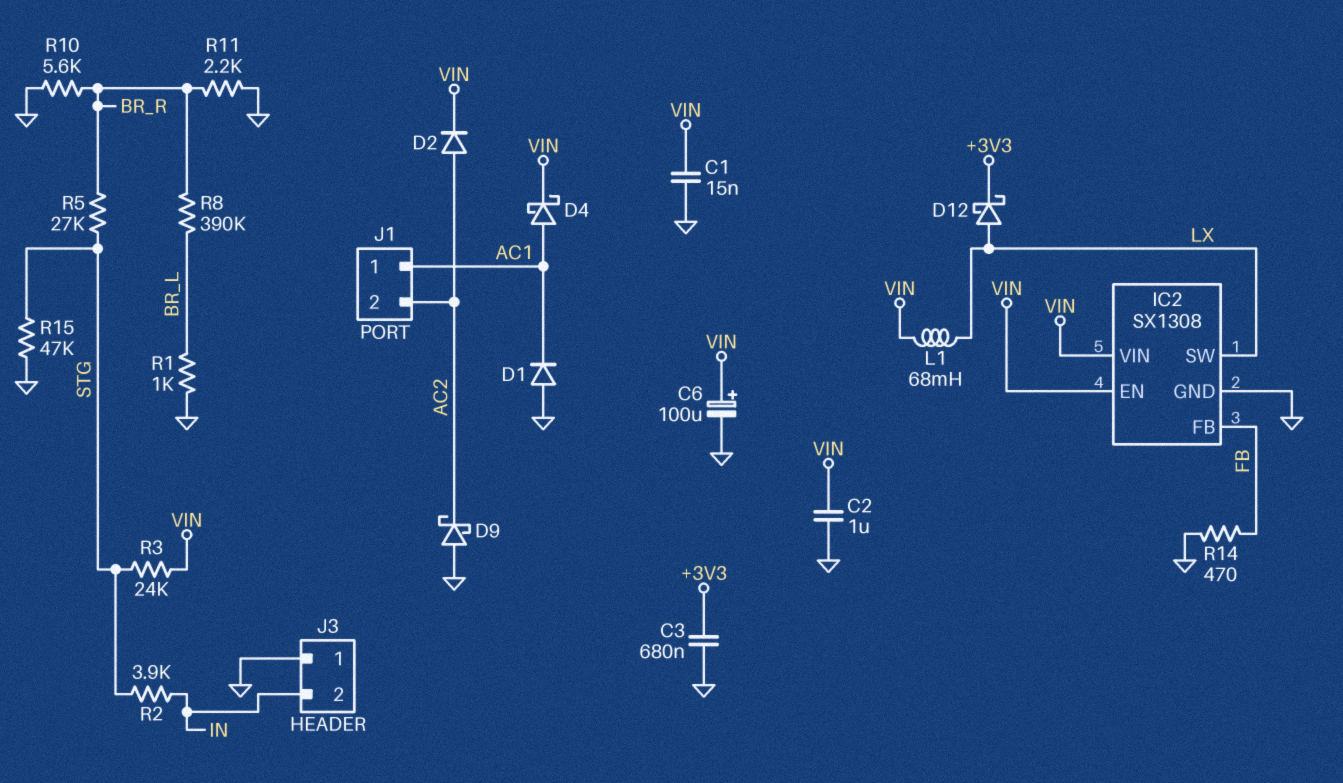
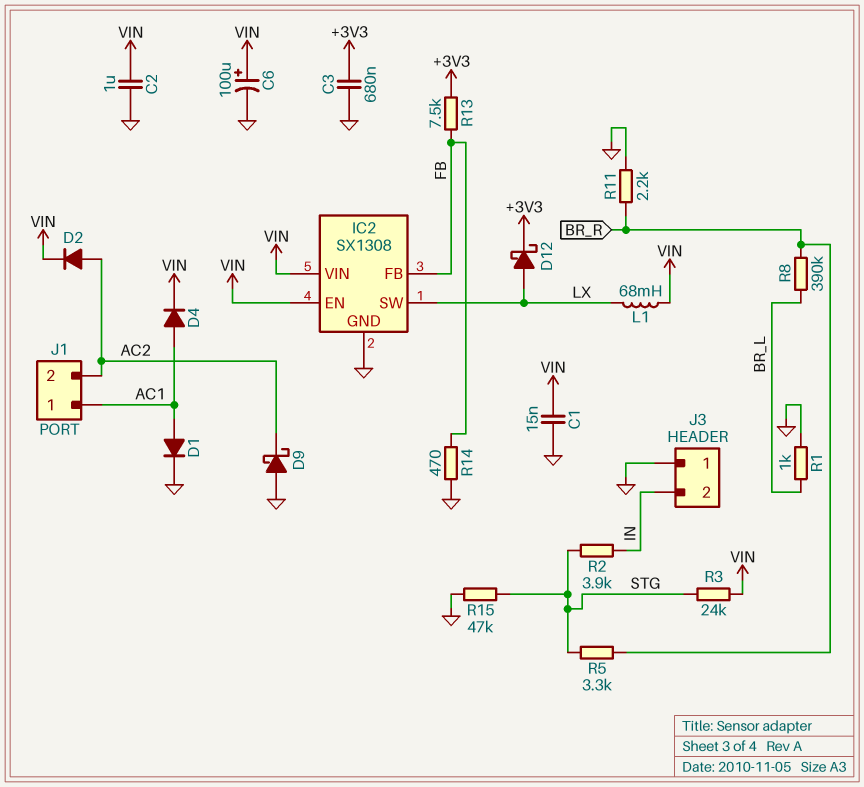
D1: diode (A GND, K AC1) -> diode (A AC1, K GND)
D4: schottky (A AC1, K VIN) -> diode (A AC1, K VIN)
R5: 27k (BR_R, STG) -> 3.3k (BR_R, STG)
R10: 5.6k (BR_R, GND) -> none
R13: none -> 7.5k (+3V3, FB)

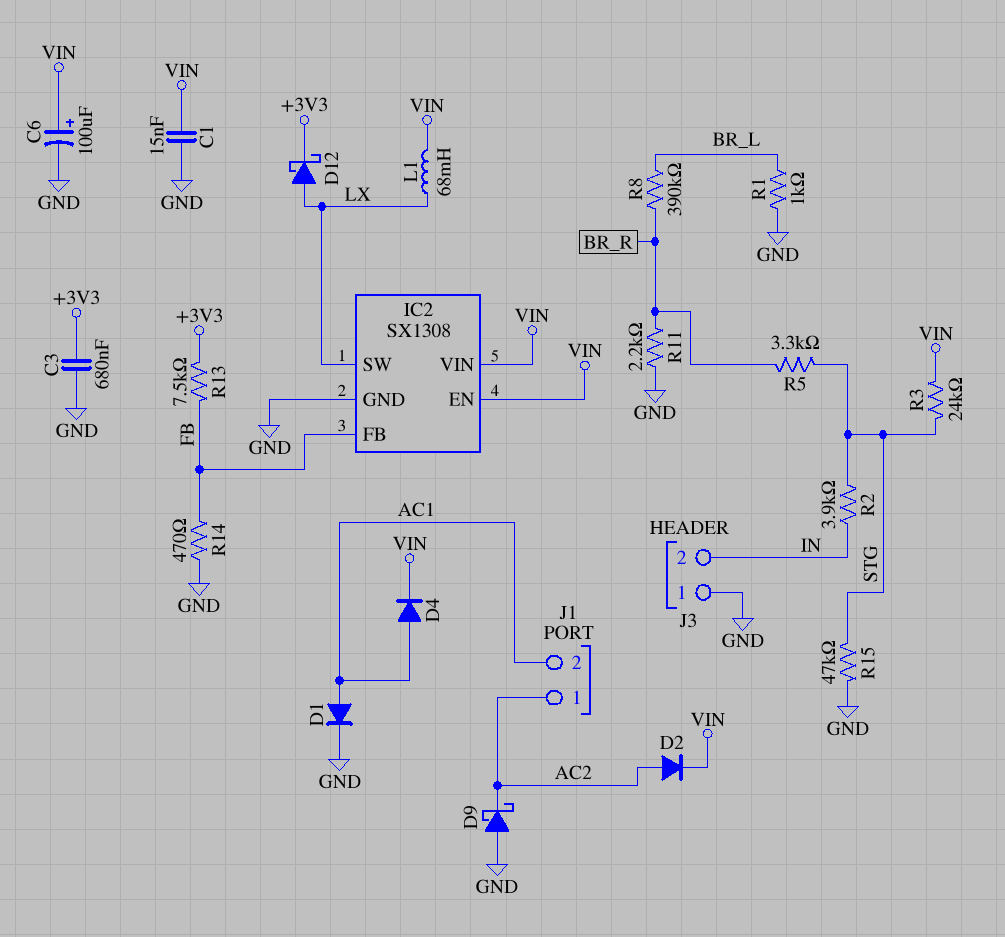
C2: 1uF (GND, VIN) -> none
J1 pin 1: AC1 -> AC2
J1 pin 2: AC2 -> AC1

